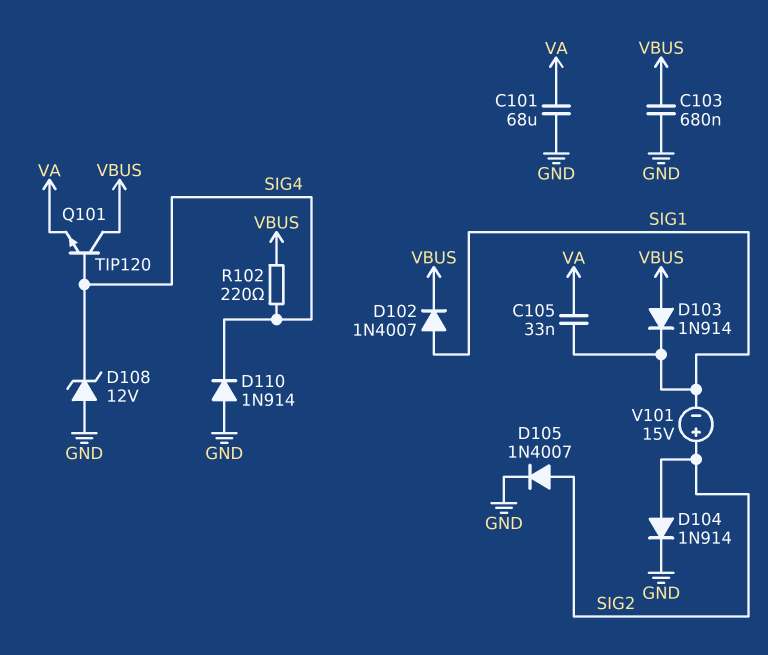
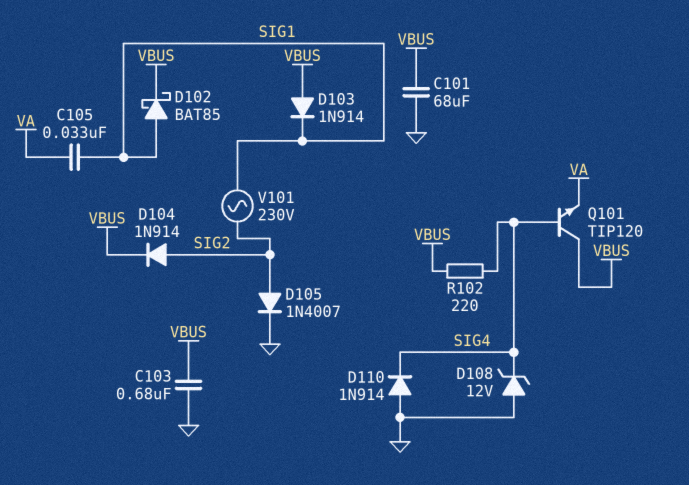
C101: 68uF (GND, VA) -> 68uF (GND, VBUS)
D102: diode 1N4007 (A SIG1, K VBUS) -> schottky BAT85 (A SIG1, K VBUS)
D104: diode 1N914 (A SIG2, K GND) -> diode 1N914 (A SIG2, K VBUS)
V101: 15V (plus SIG2, minus SIG1) -> AC 230V (SIG1, SIG2)

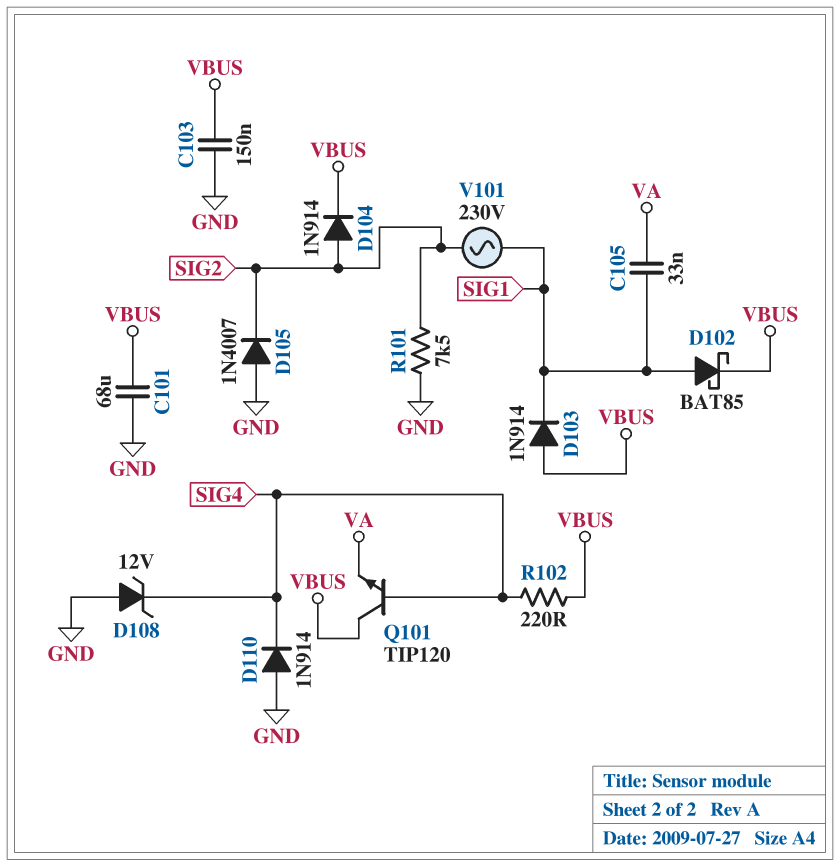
C103: 680nF (GND, VBUS) -> 150nF (GND, VBUS)
D105: diode 1N4007 (A SIG2, K GND) -> diode 1N4007 (A GND, K SIG2)
R101: none -> 7.5k (GND, SIG2)

